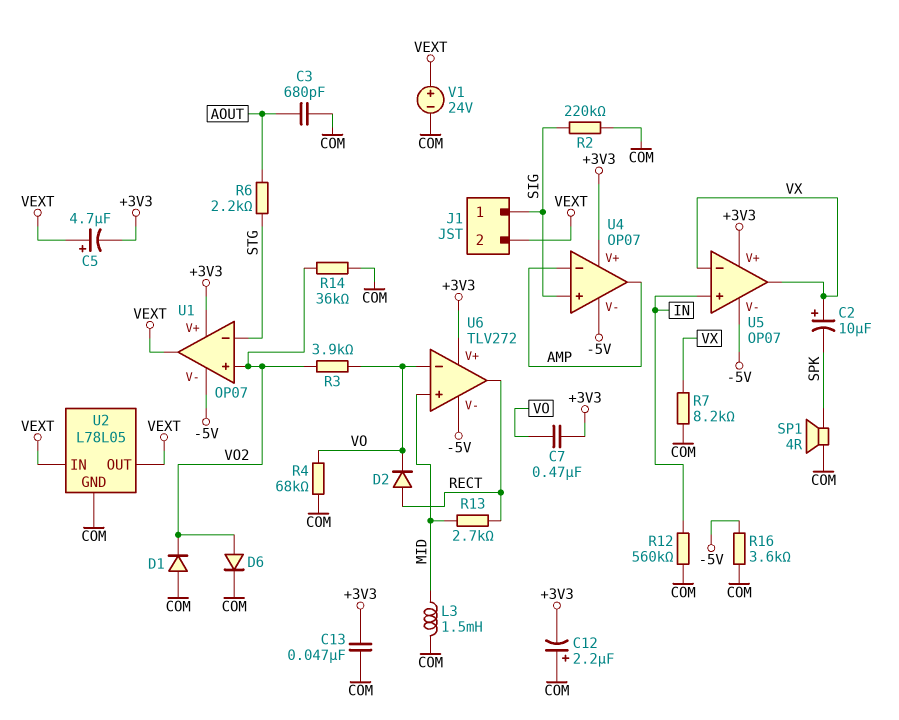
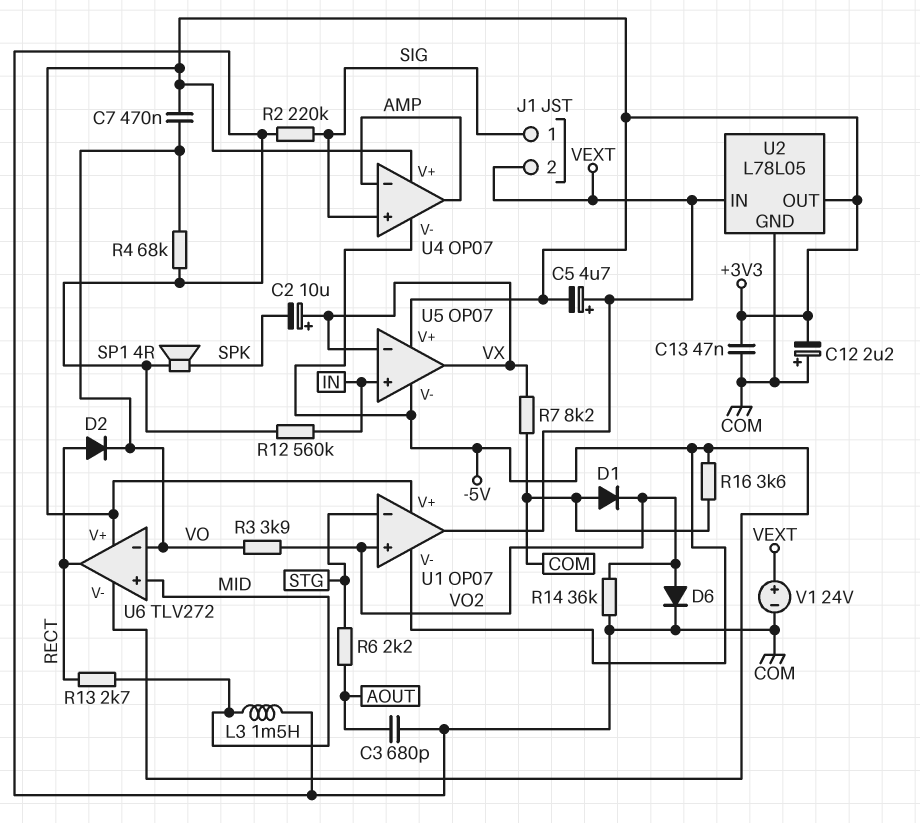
U2 pin OUT: VEXT -> +3V3

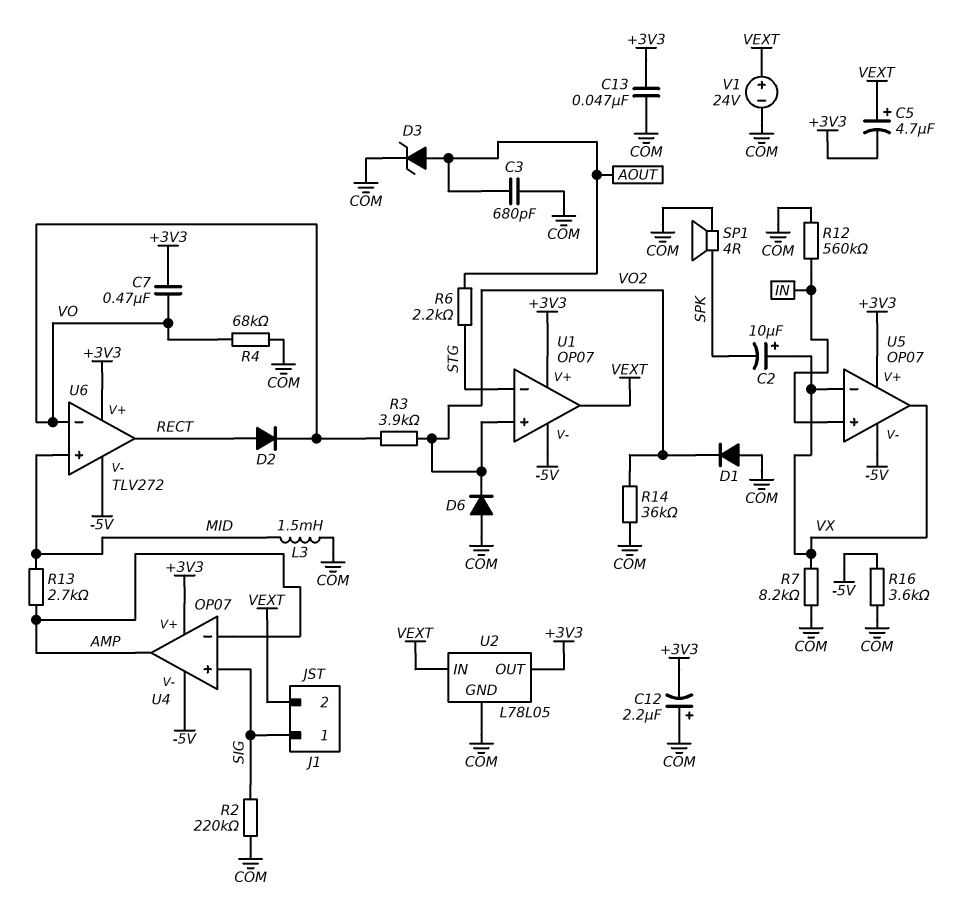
D3: none -> zener (A AOUT, K COM)
D6: diode (A VO2, K COM) -> diode (A COM, K VO2)
R13: 2.7k (MID, RECT) -> 2.7k (AMP, MID)

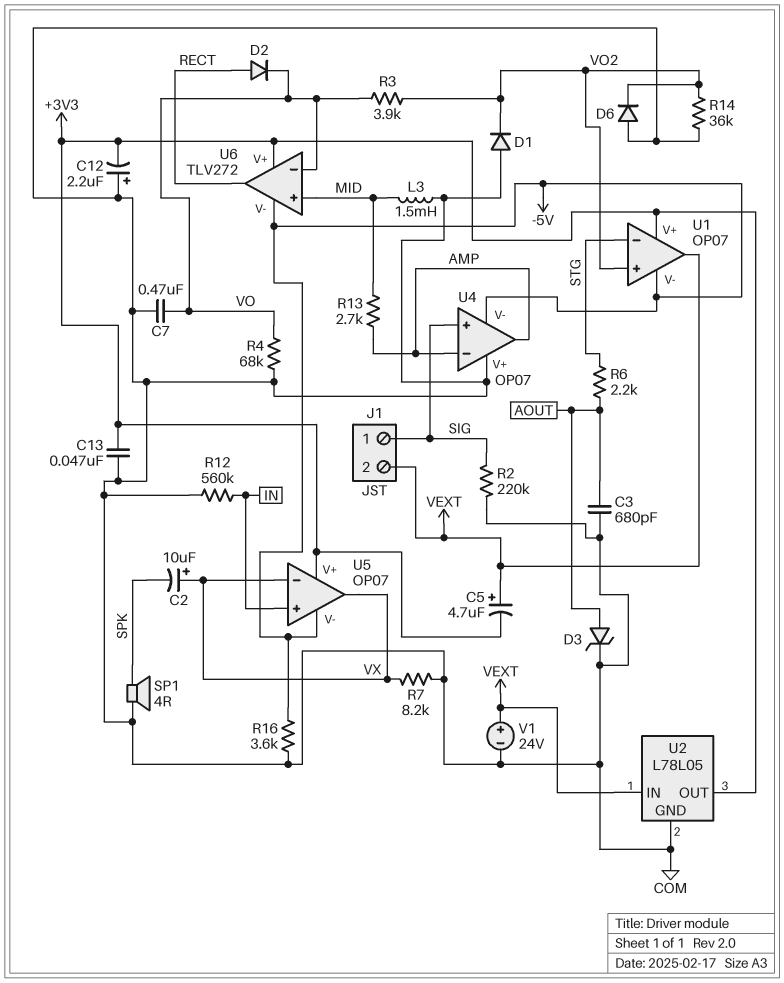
C7: 470nF (+3V3, VO) -> 470nF (COM, VO)
U4 pin V+: +3V3 -> COM

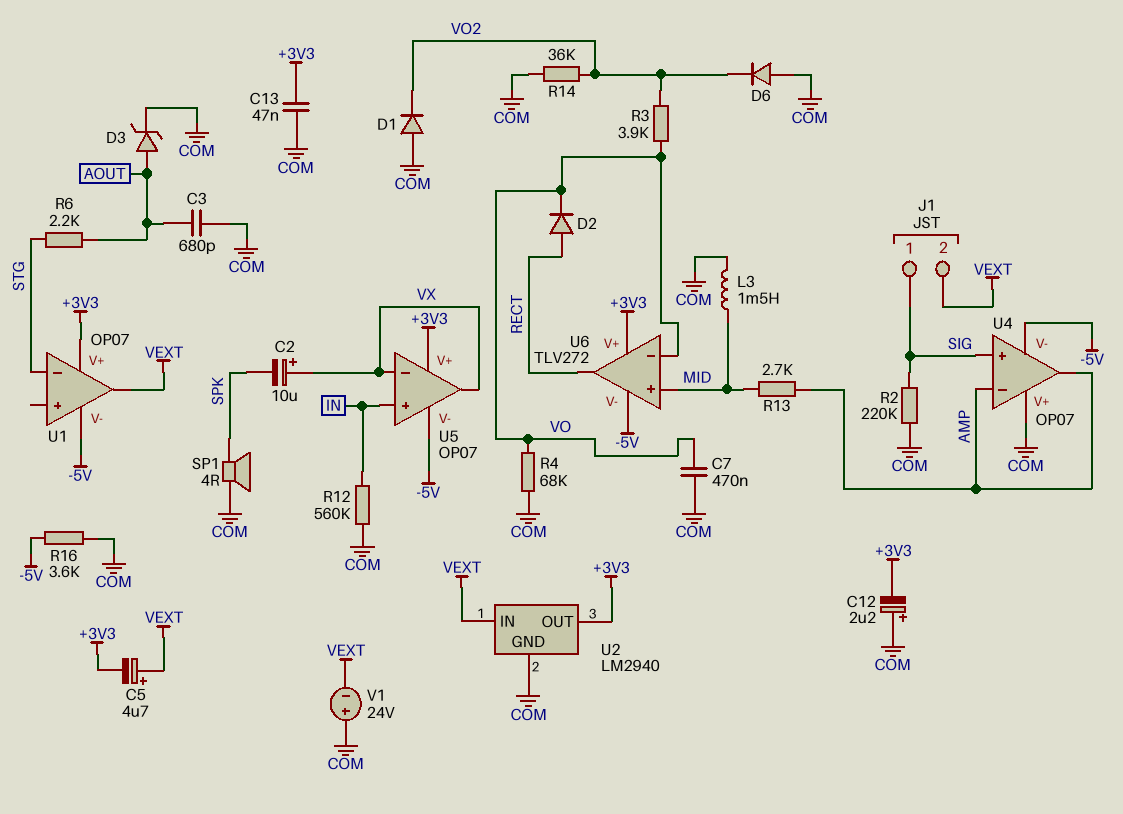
R7: 8.2k (COM, VX) -> none
U1 pin in+: VO2 -> none
U2: L78L05 -> LM2940
V1: 24V (plus VEXT, minus COM) -> 24V (plus COM, minus VEXT)

